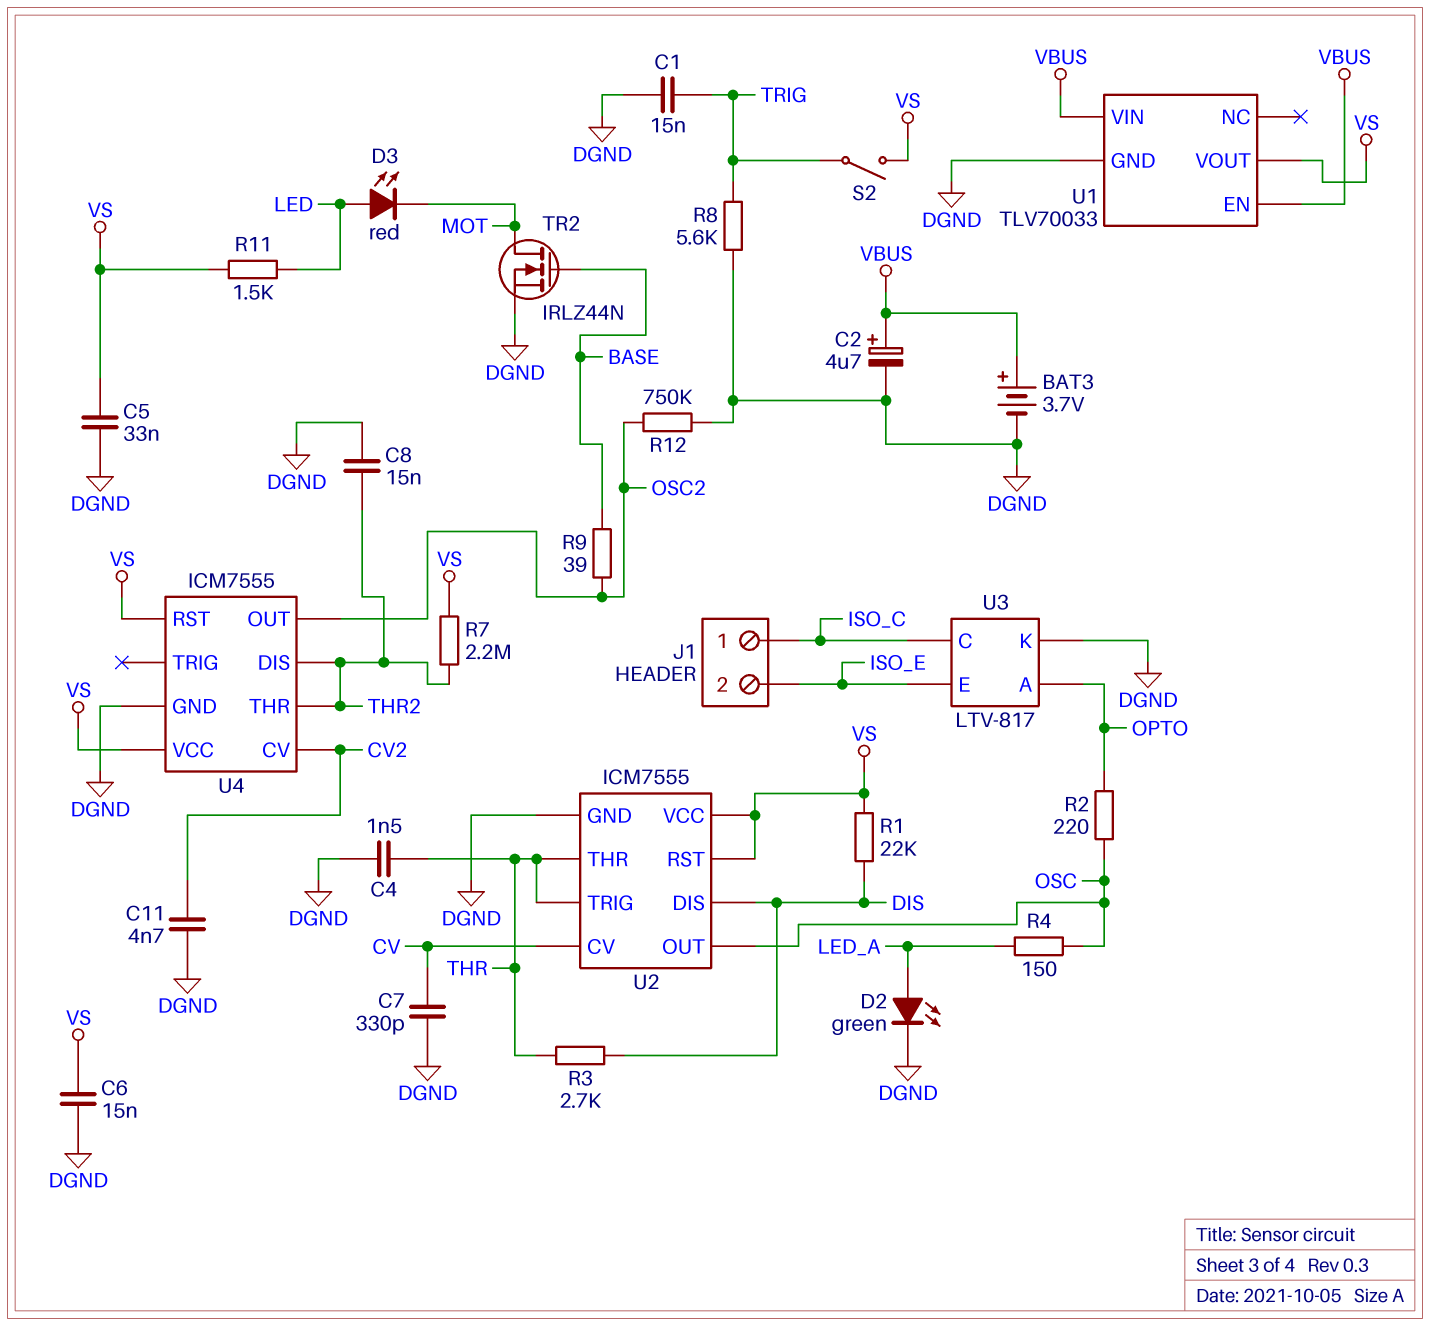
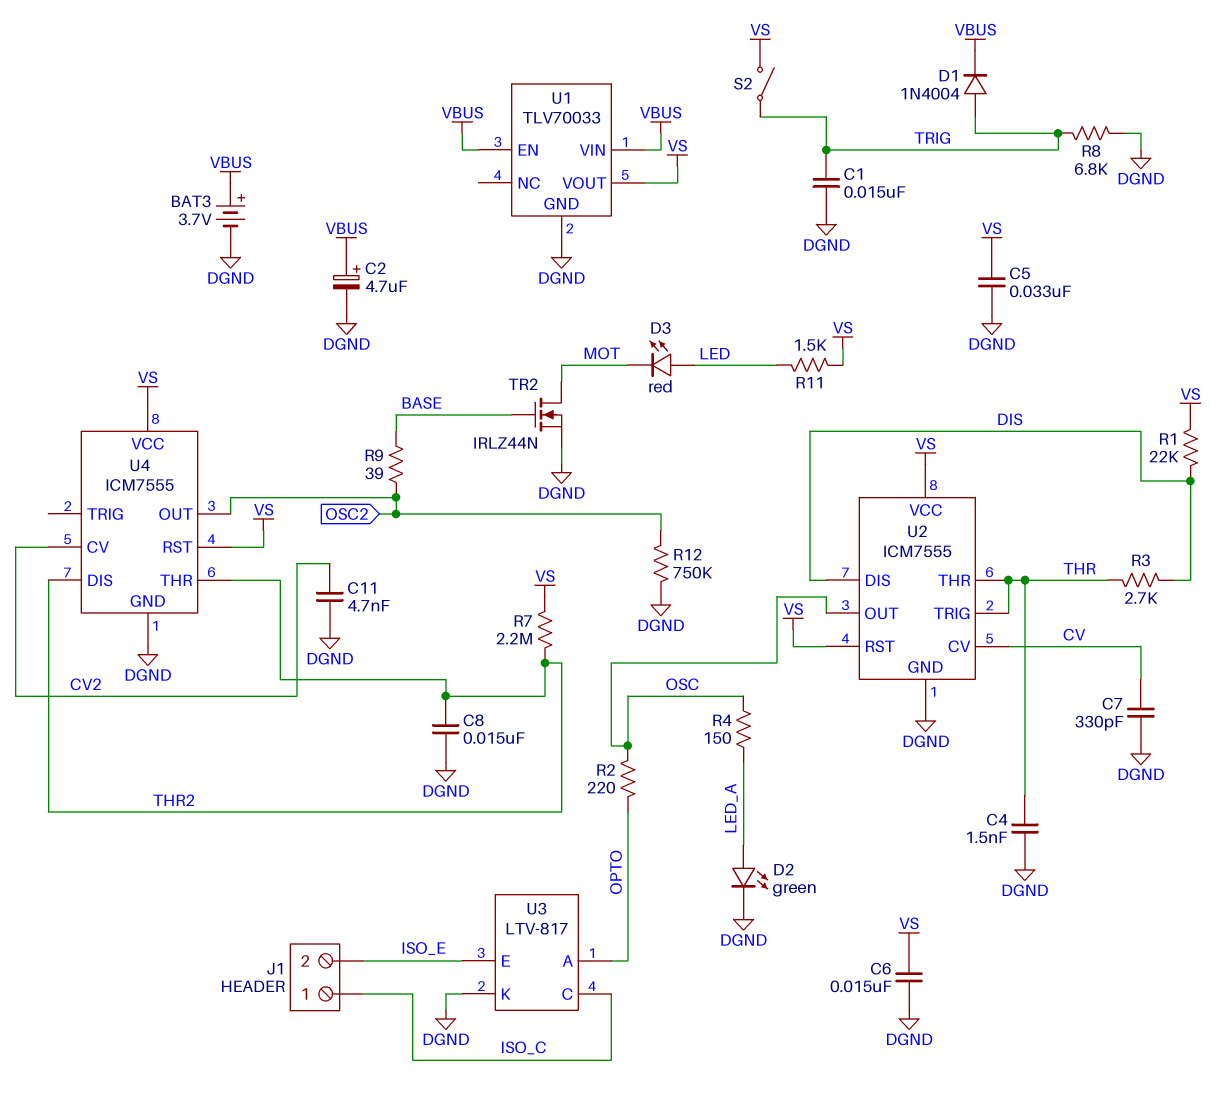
D1: none -> diode 1N4004 (A TRIG, K VBUS)
R8: 5.6k (DGND, TRIG) -> 6.8k (DGND, TRIG)

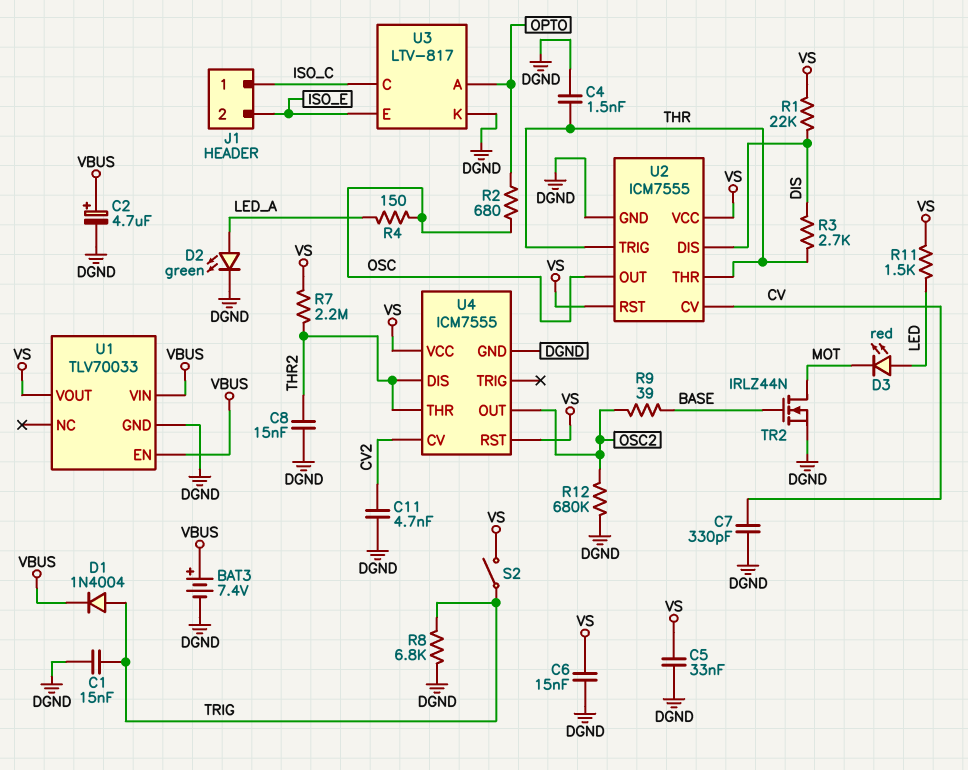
BAT3: 3.7V (plus VBUS, minus DGND) -> 7.4V (plus VBUS, minus DGND)
R2: 220 (OPTO, OSC) -> 680 (OPTO, OSC)
R12: 750k (DGND, OSC2) -> 680k (DGND, OSC2)

